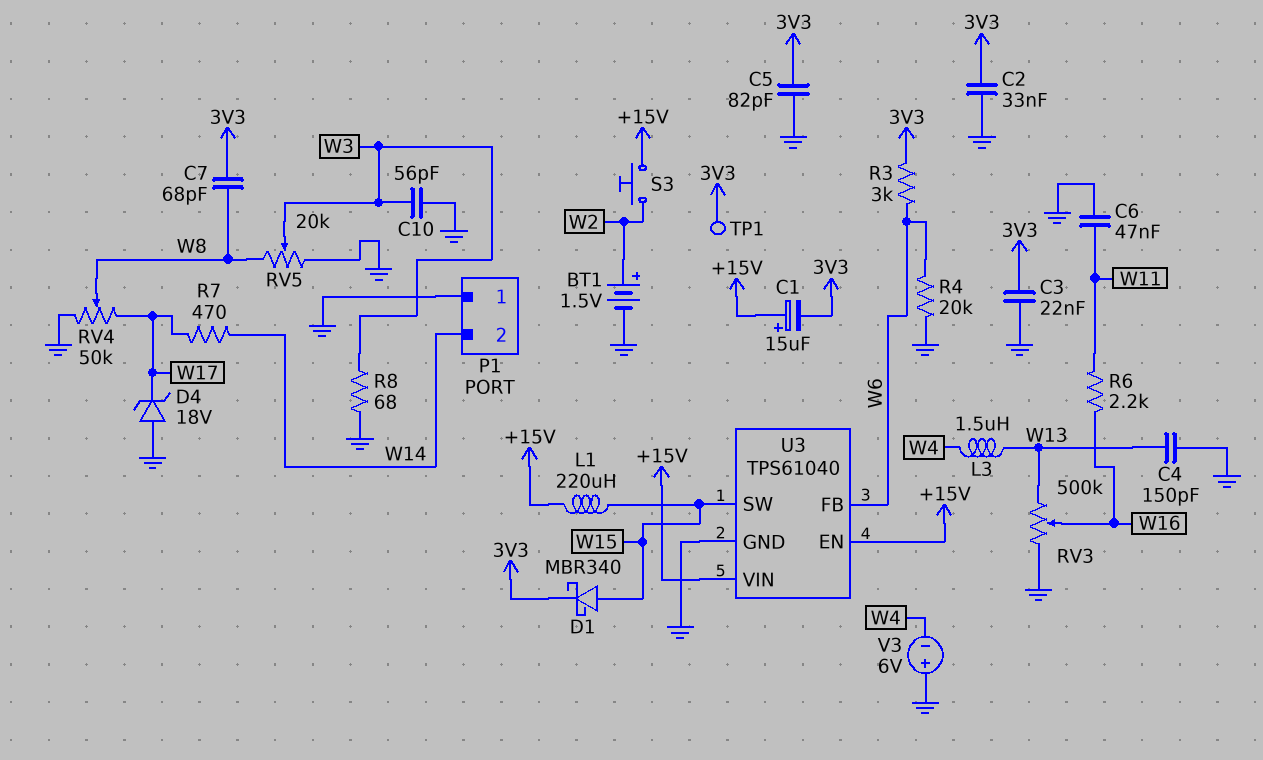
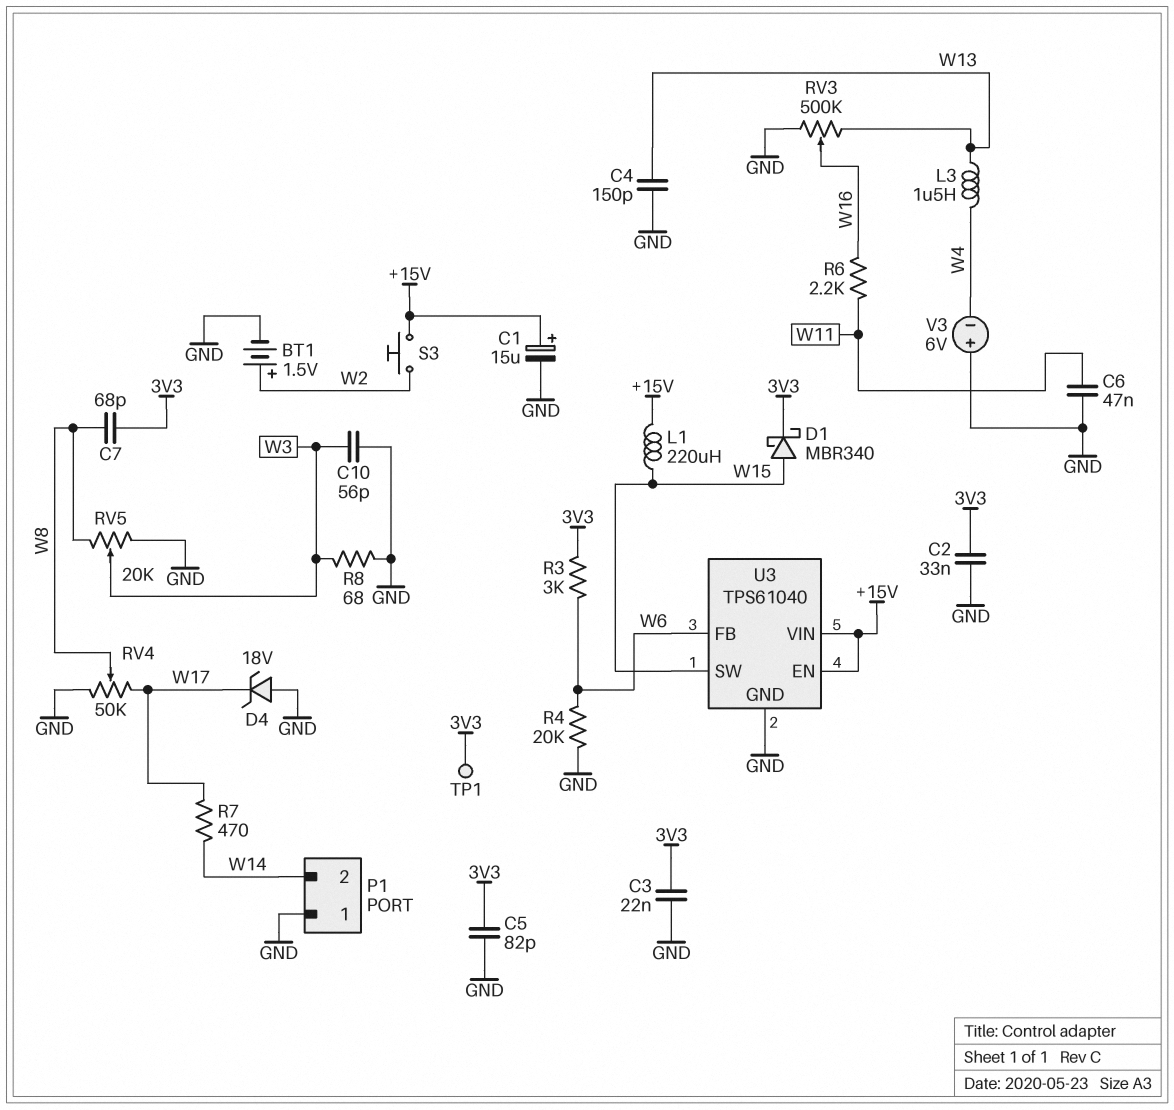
C1: 15uF (plus +15V, minus 3V3) -> 15uF (plus +15V, minus GND)

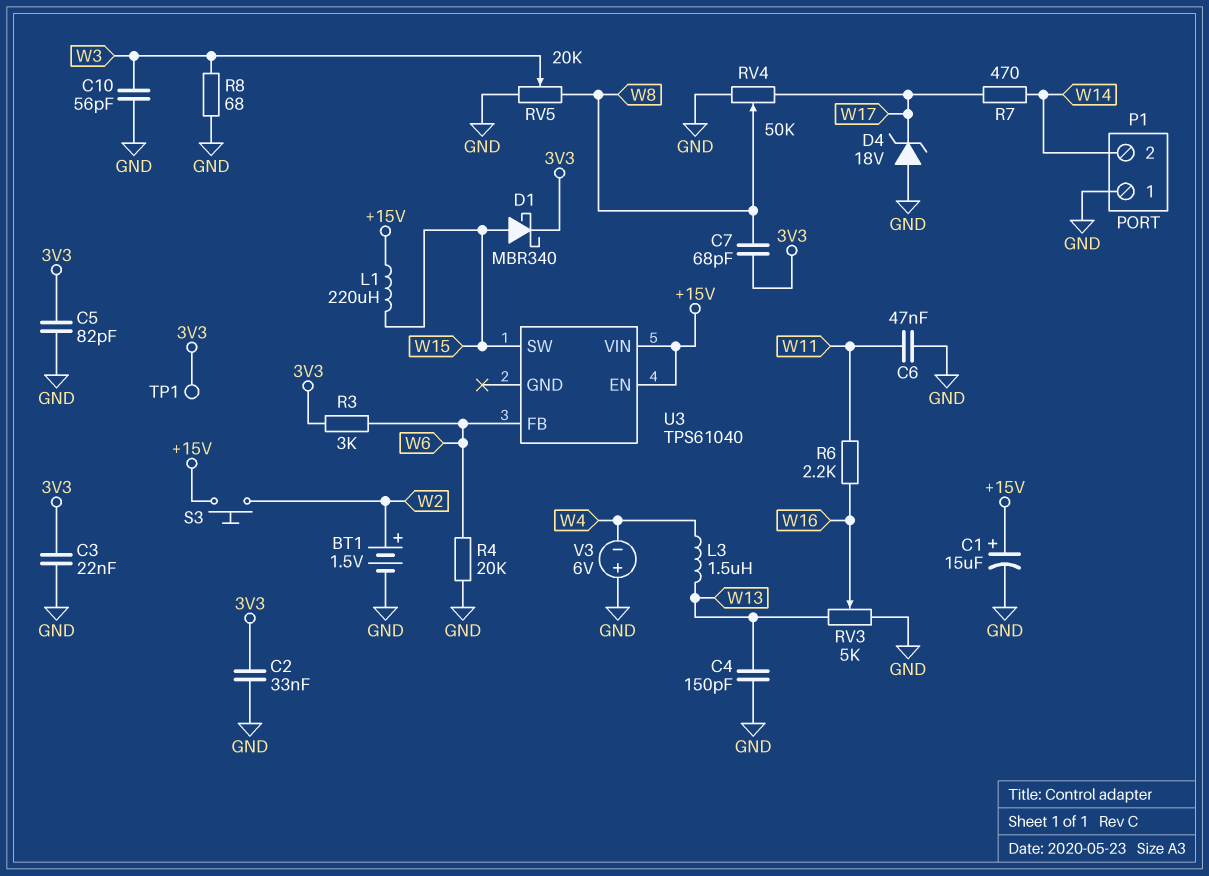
RV3: 500k (GND, W13, wiper W16) -> 5k (GND, W13, wiper W16)
U3 pin GND: GND -> none

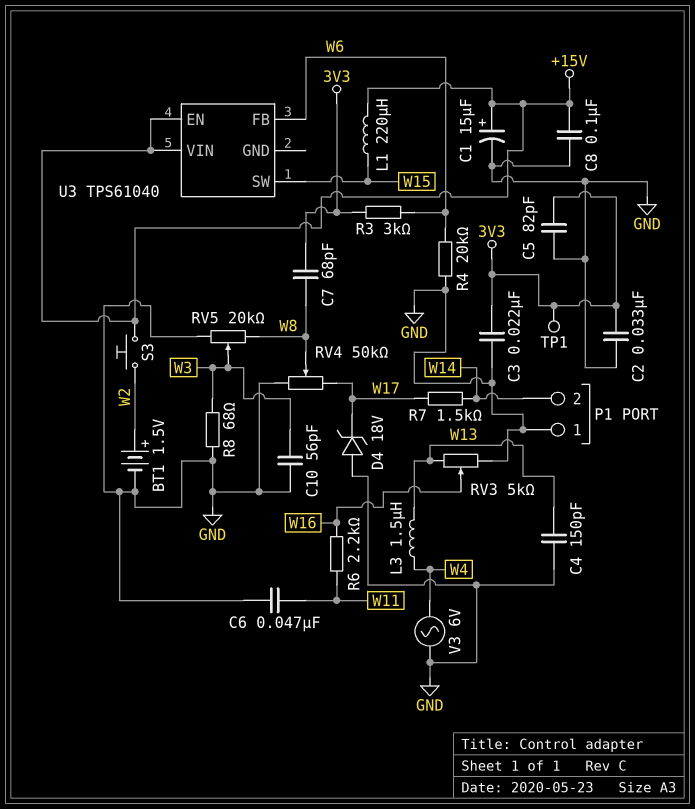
C8: none -> 100nF (+15V, GND)
D1: schottky MBR340 (A W15, K 3V3) -> none
R7: 470 (W14, W17) -> 1.5k (W14, W17)
V3: 6V (plus GND, minus W4) -> AC 6V (GND, W4)

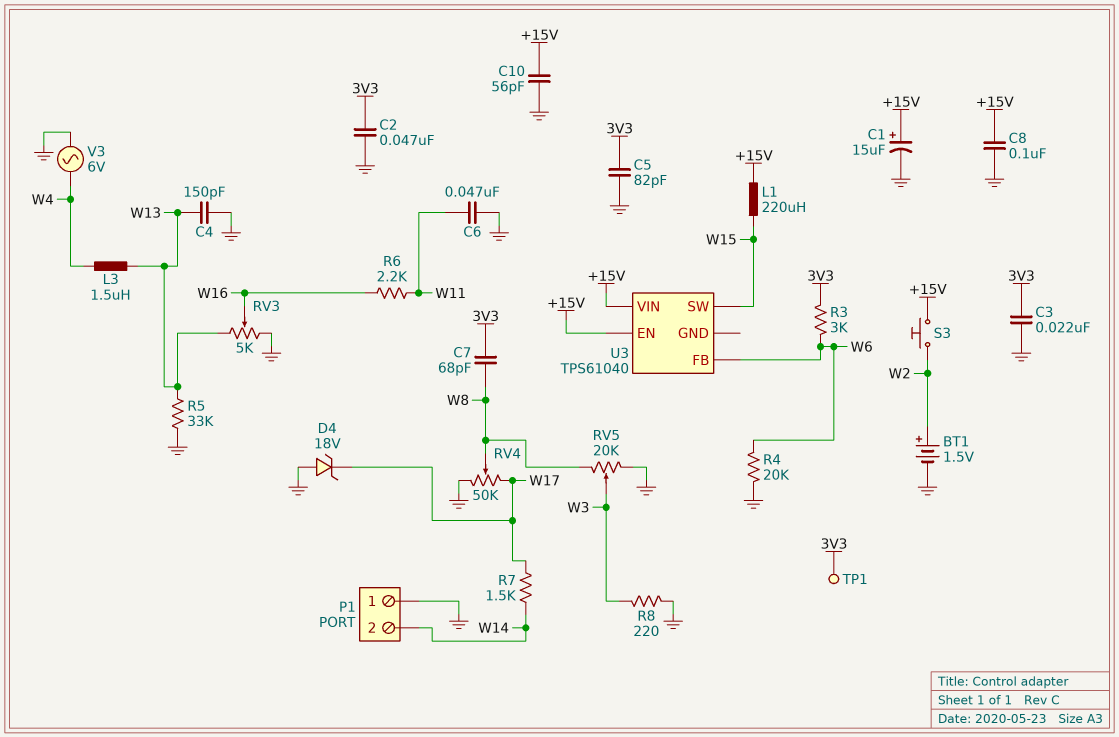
C2: 33nF (3V3, GND) -> 47nF (3V3, GND)
C10: 56pF (GND, W3) -> 56pF (+15V, GND)
R5: none -> 33k (GND, W13)
R8: 68 (GND, W3) -> 220 (GND, W3)

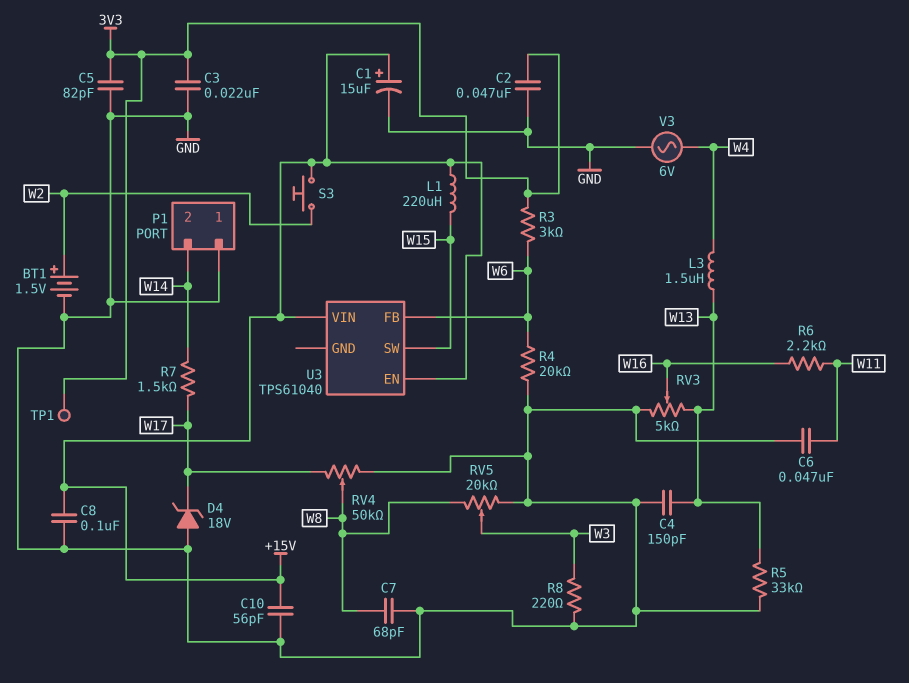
C7: 68pF (3V3, W8) -> 68pF (GND, W8)

